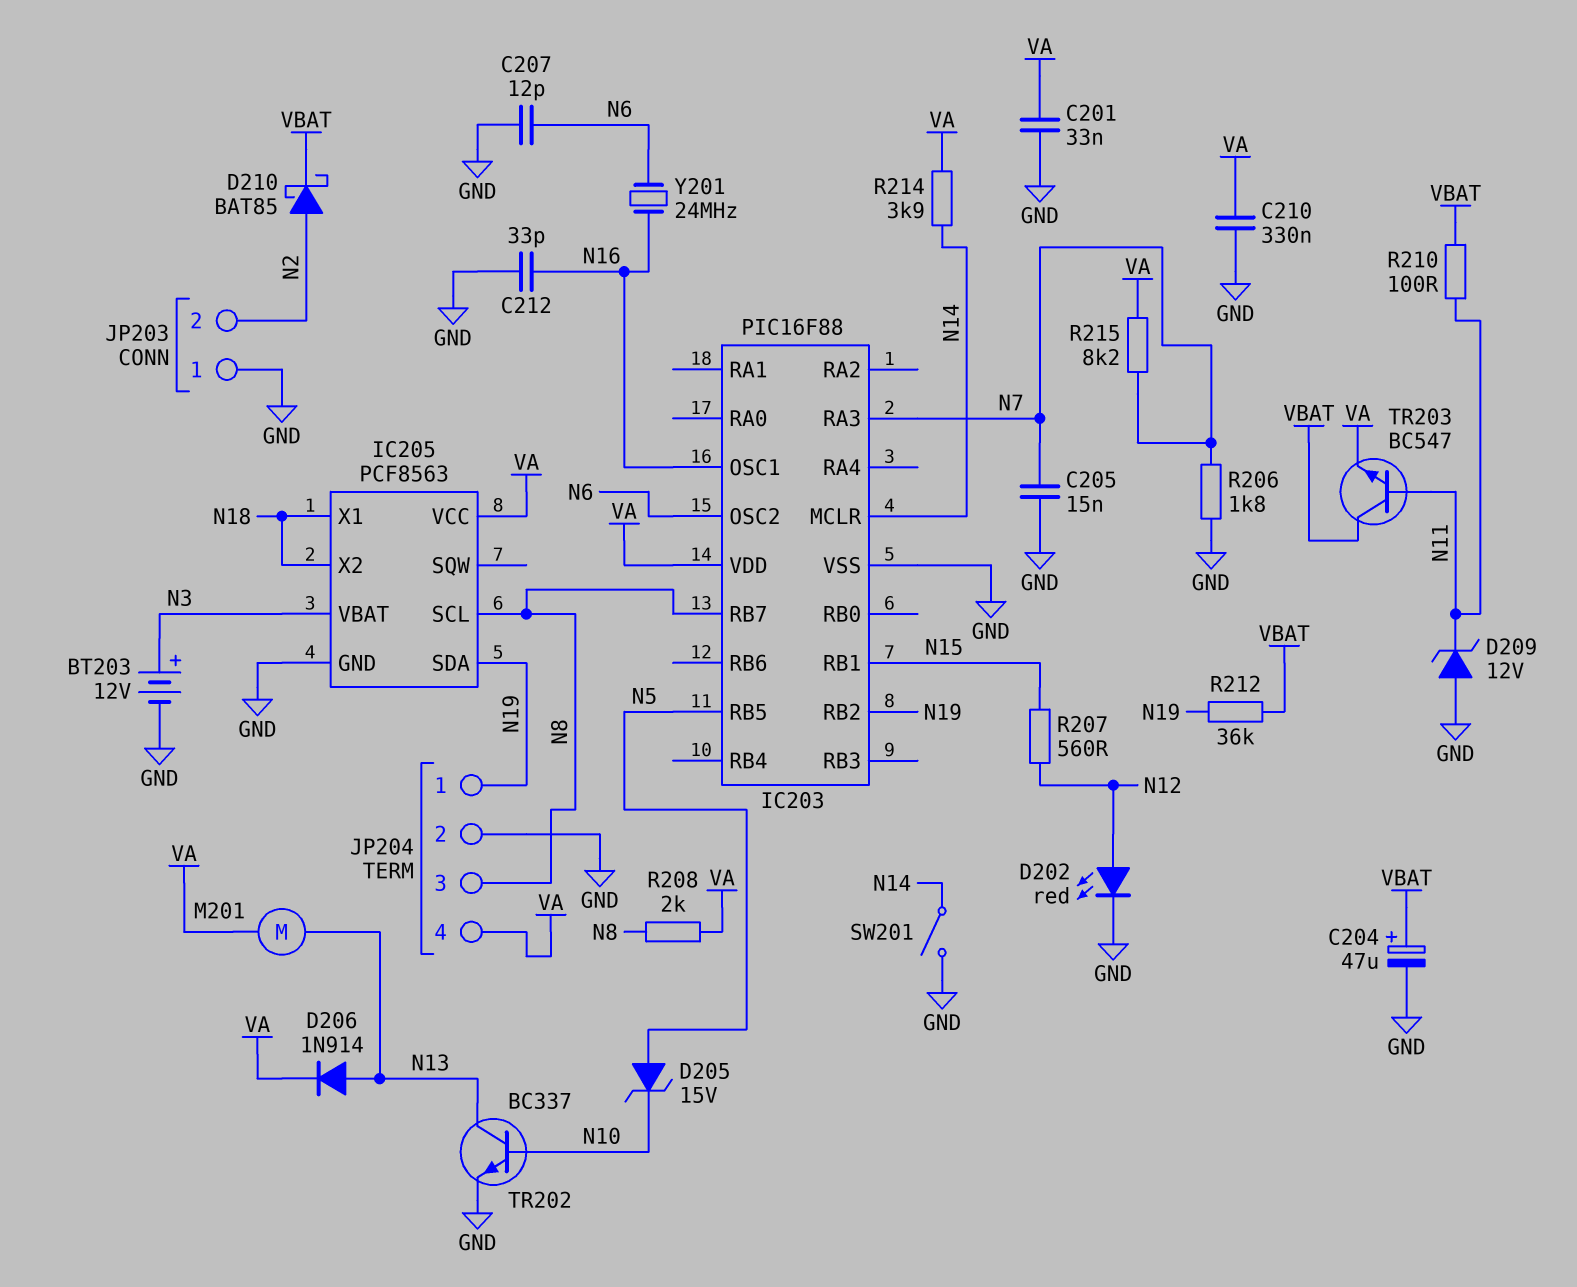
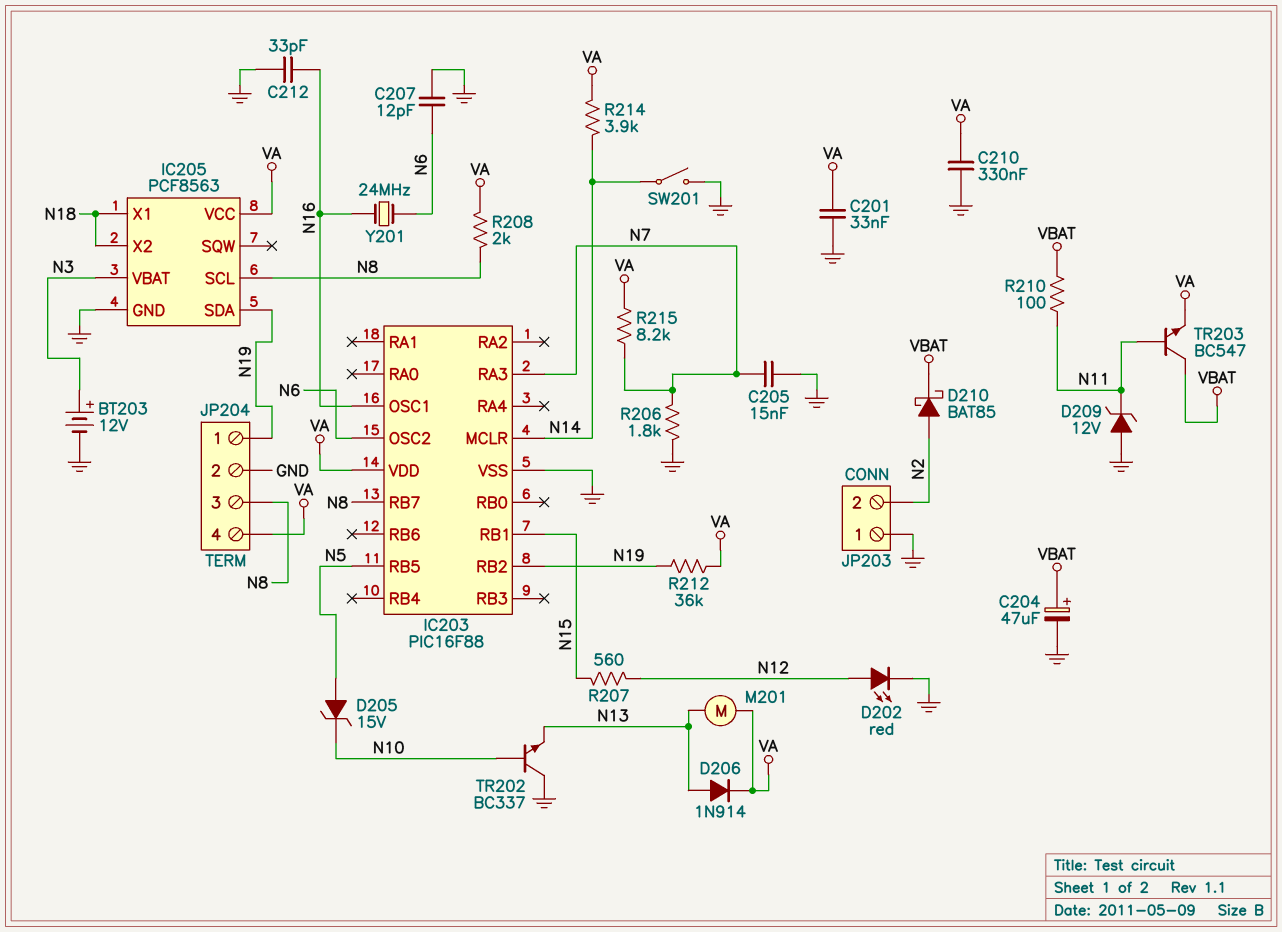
R212: 36k (N19, VBAT) -> 36k (N19, VA)
TR202: NPN BC337 (B N10, C N13, E GND) -> NPN BC337 (B N10, C GND, E N13)

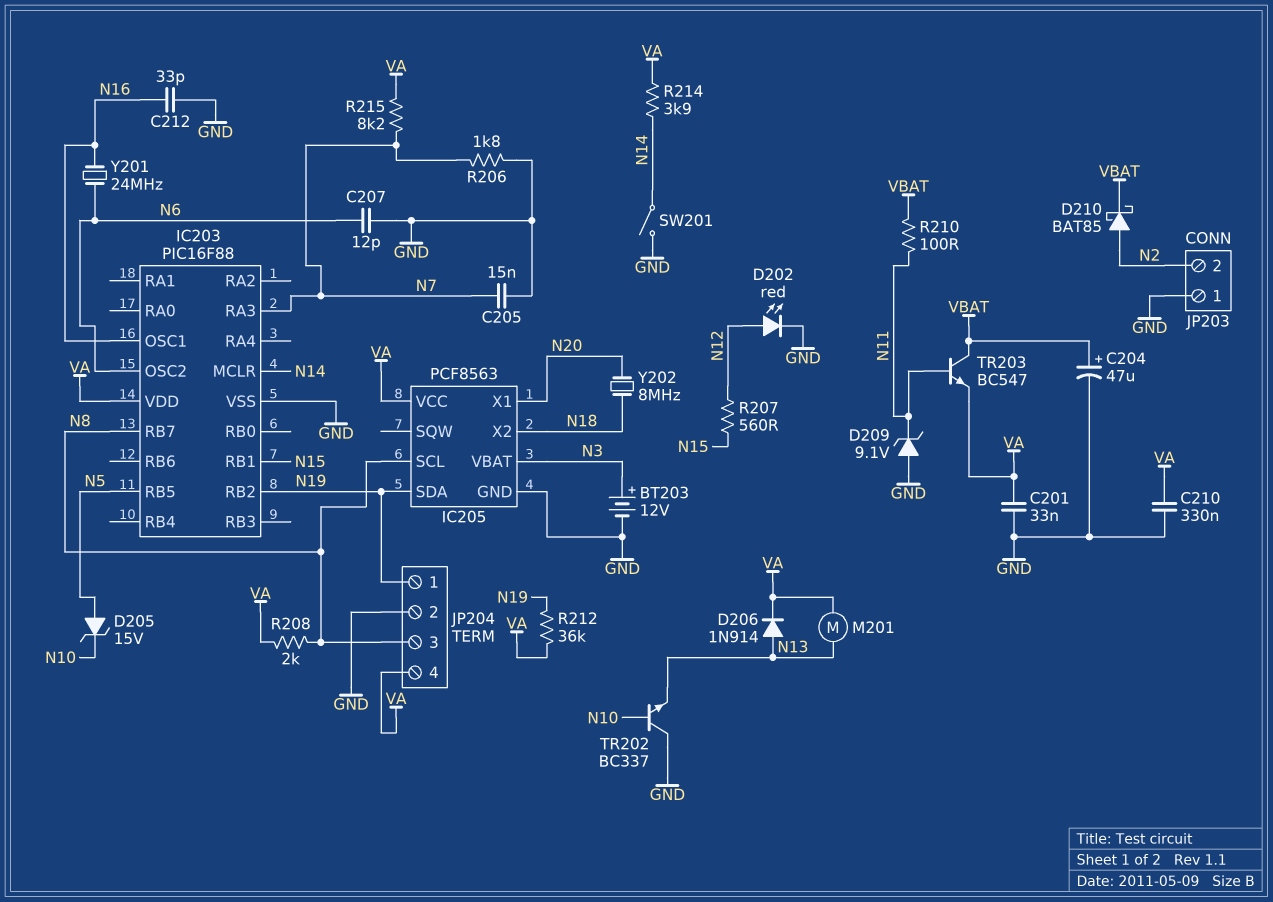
D209: zener 12V (A GND, K N11) -> zener 9.1V (A GND, K N11)
IC205 pin X1: N18 -> N20
Y202: none -> 8MHz (N18, N20)

